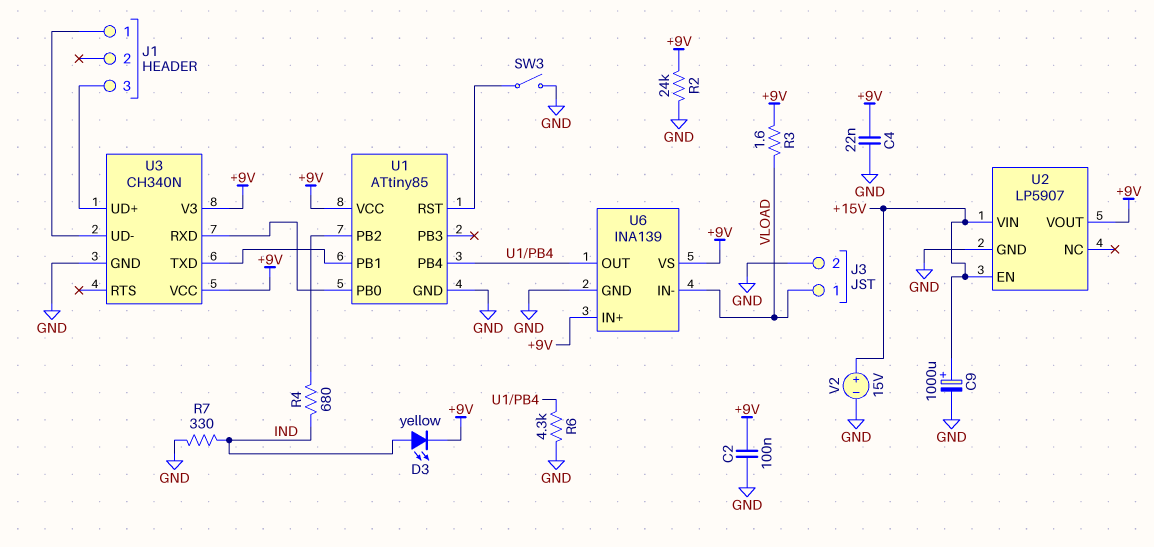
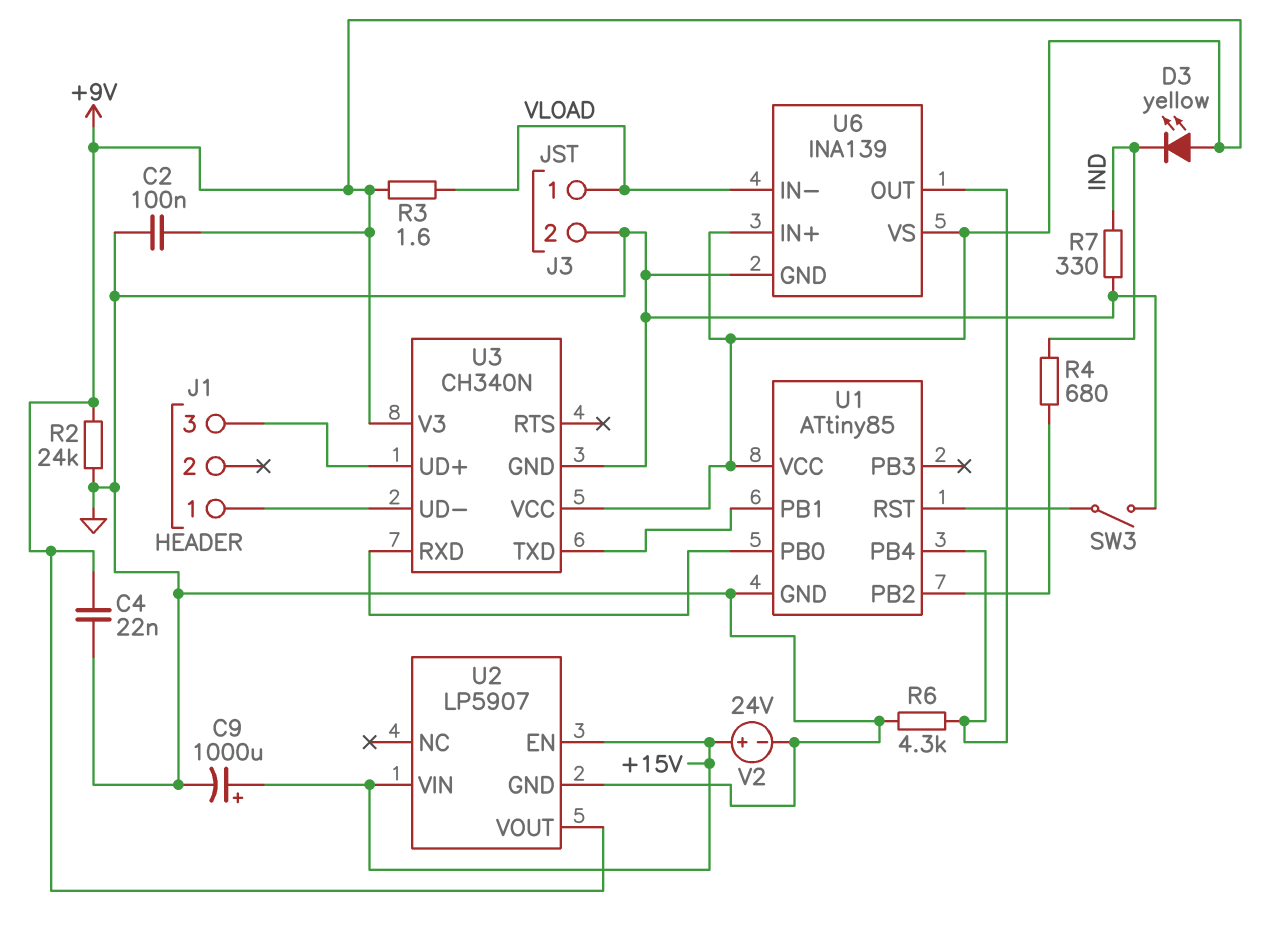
D3: LED yellow (A IND, K +9V) -> LED yellow (A +9V, K IND)
V2: 15V (plus +15V, minus GND) -> 24V (plus +15V, minus GND)

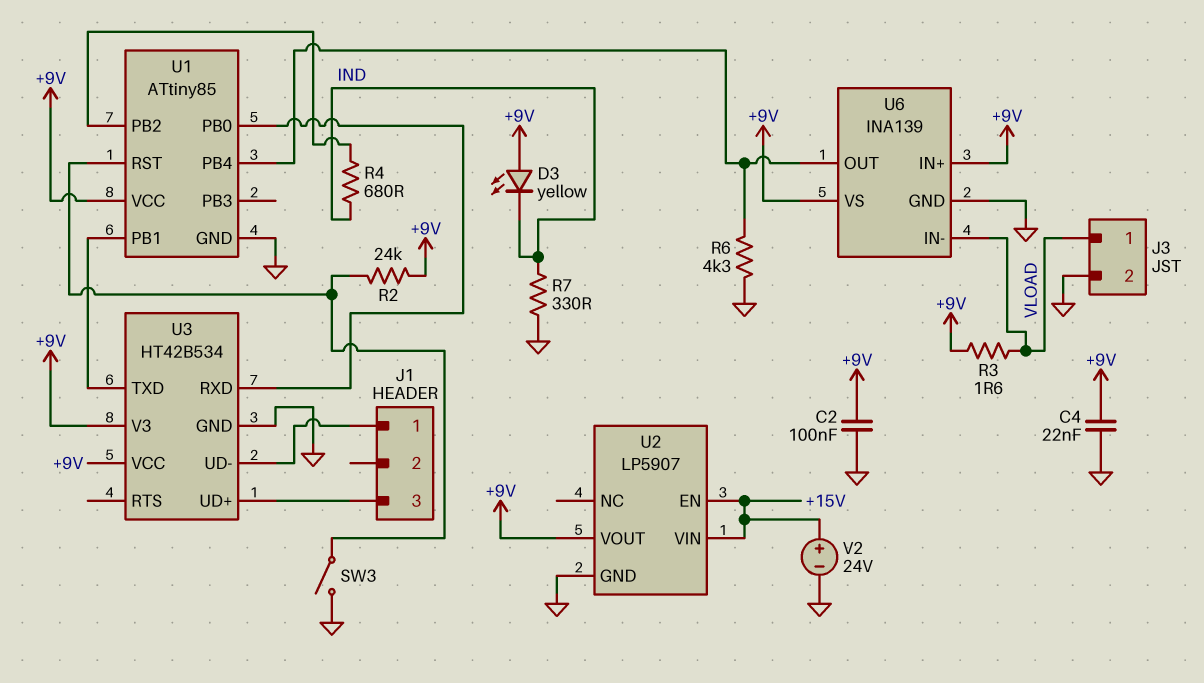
C9: 1000uF (plus +15V, minus GND) -> none
R2: 24k (+9V, GND) -> 24k (+9V, U1/RST)
U3: CH340N -> HT42B534

